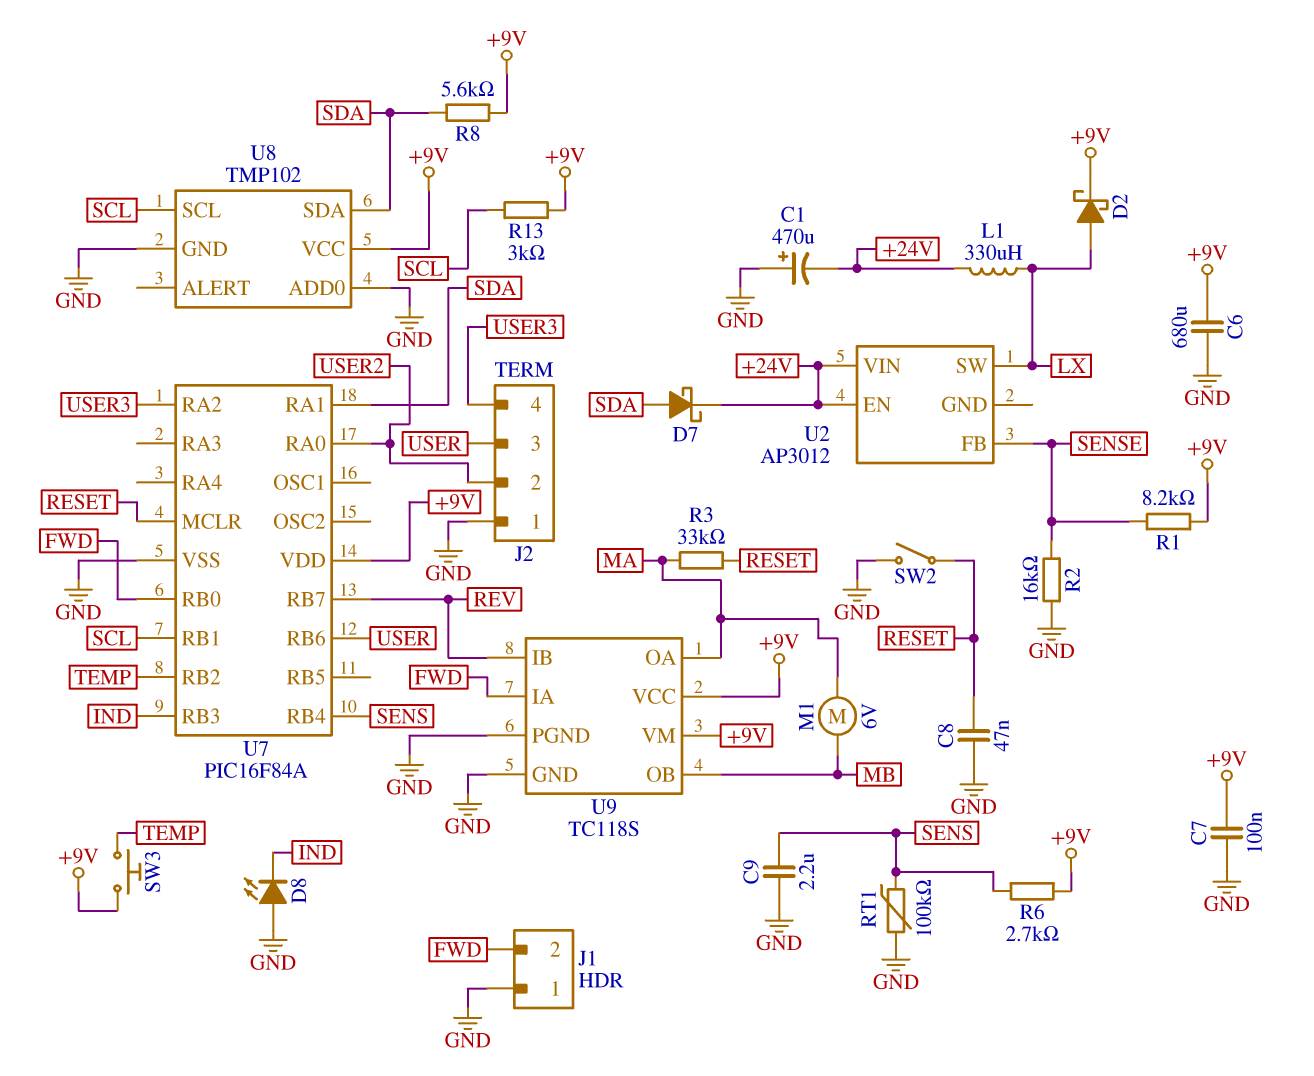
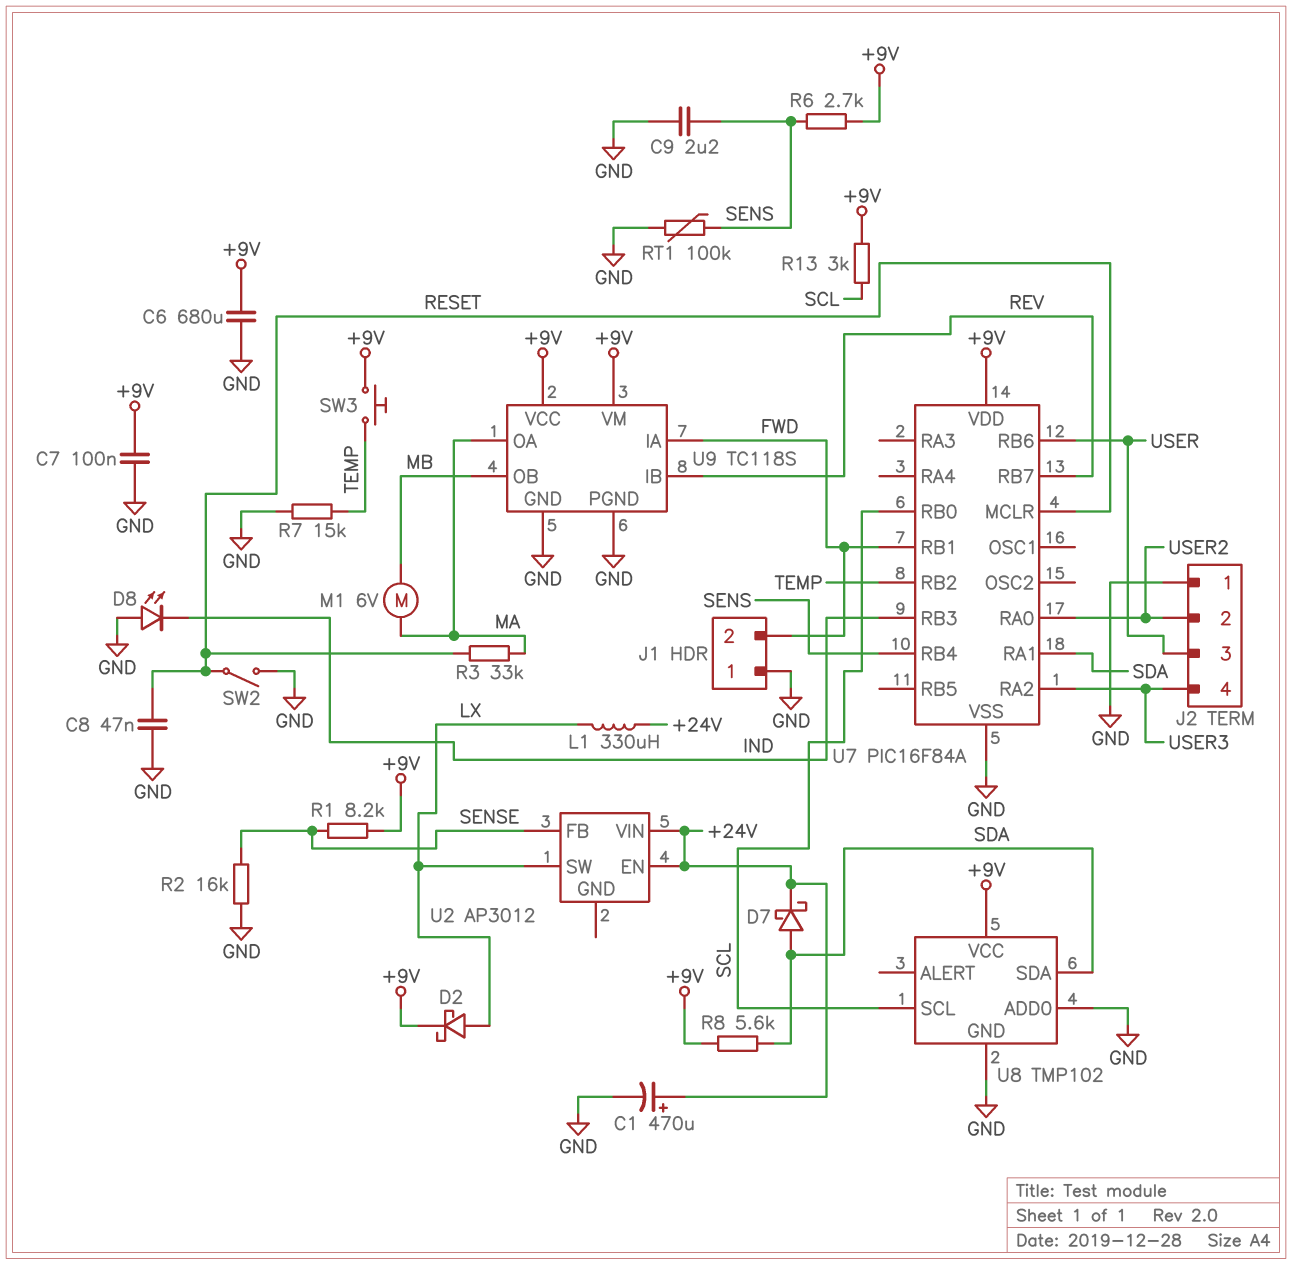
C1: 470uF (plus GND, minus +24V) -> 470uF (plus +24V, minus GND)
R7: none -> 15k (GND, TEMP)
U7 pin RB0: FWD -> SCL
U7 pin RB1: SCL -> FWD

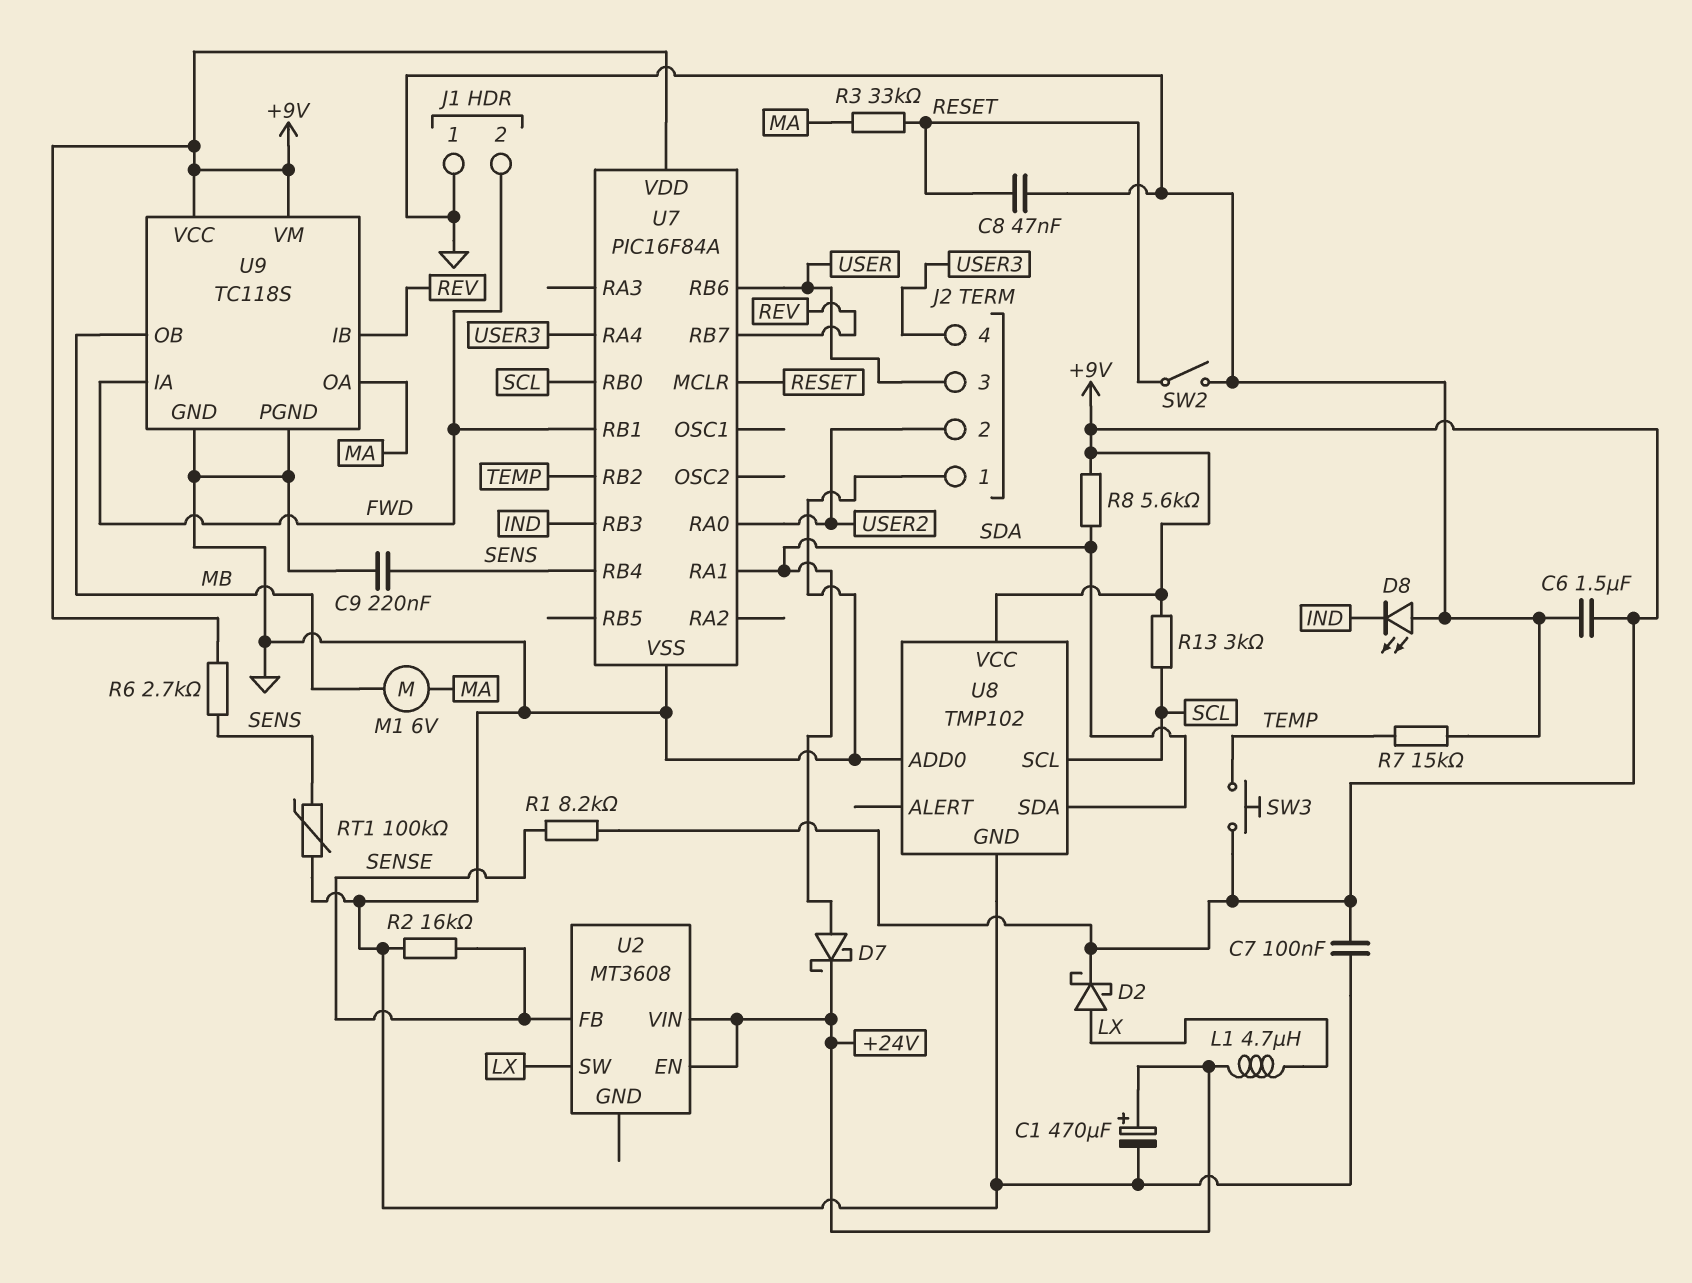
C6: 680uF (+9V, GND) -> 1.5uF (+9V, GND)
C9: 2.2uF (GND, SENS) -> 220nF (GND, SENS)
L1: 330uH (+24V, LX) -> 4.7uH (+24V, LX)
U2: AP3012 -> MT3608
U7 pin RA2: USER3 -> none
U7 pin RA4: none -> USER3

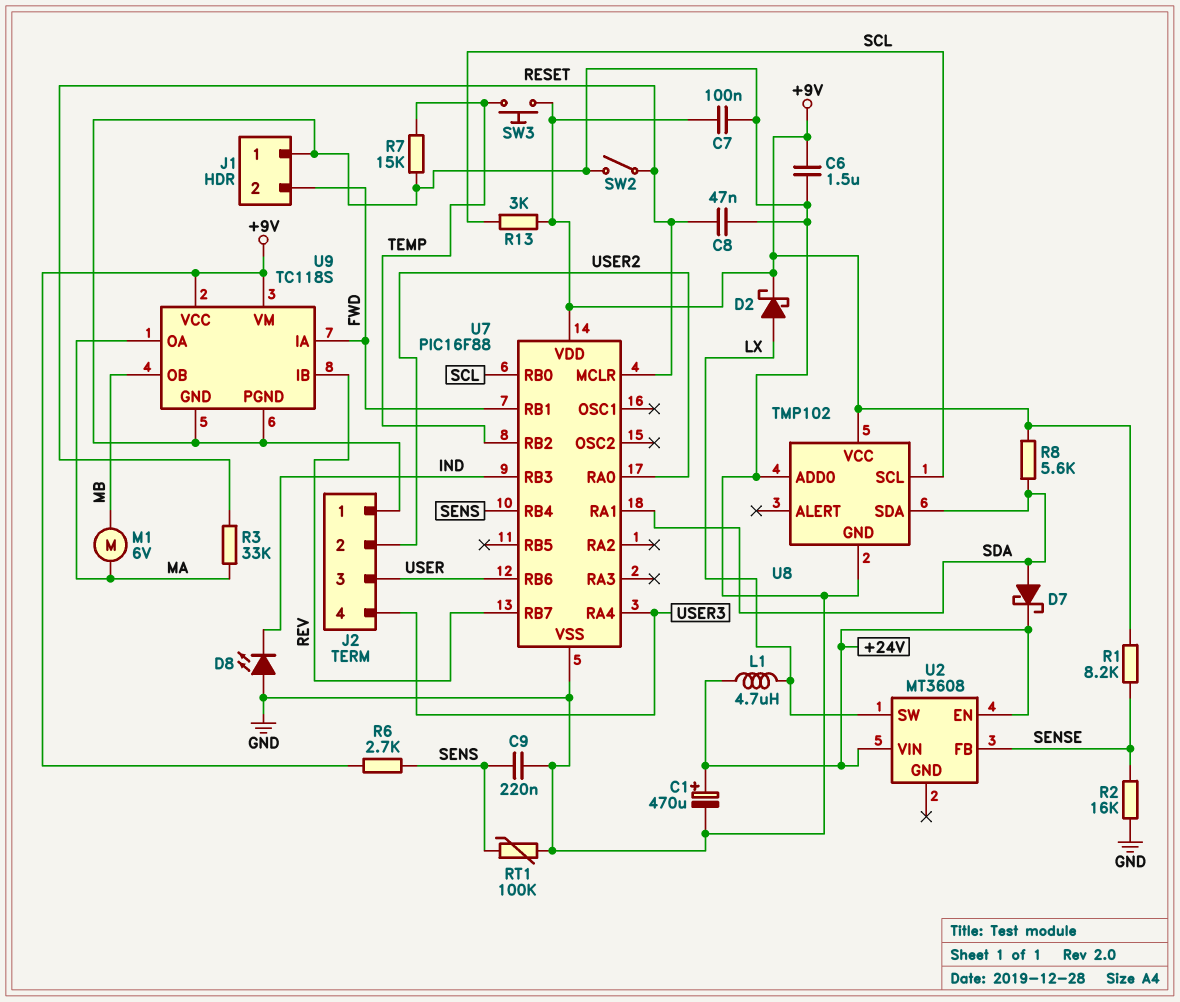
U7: PIC16F84A -> PIC16F88

